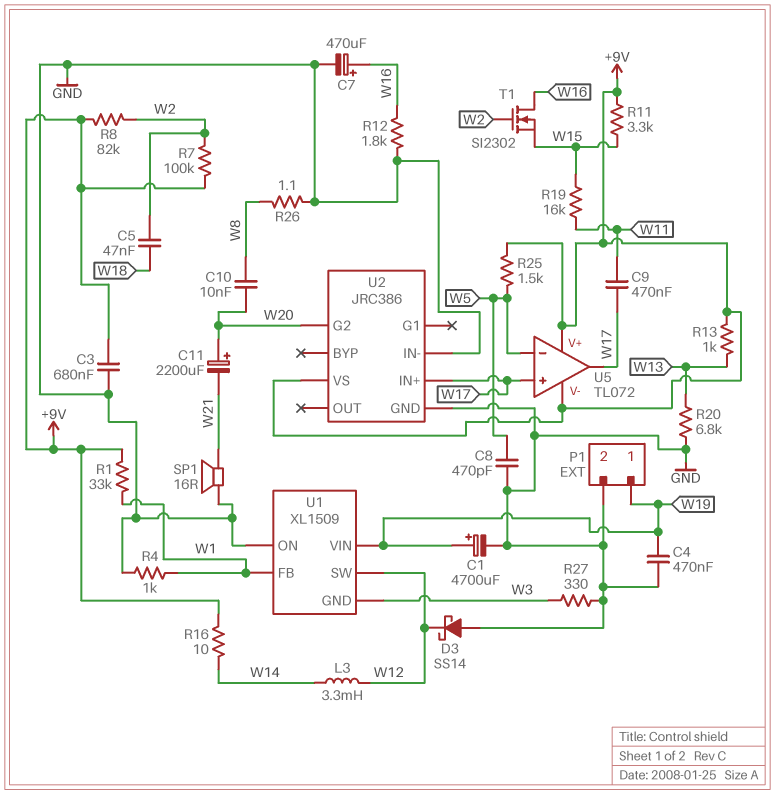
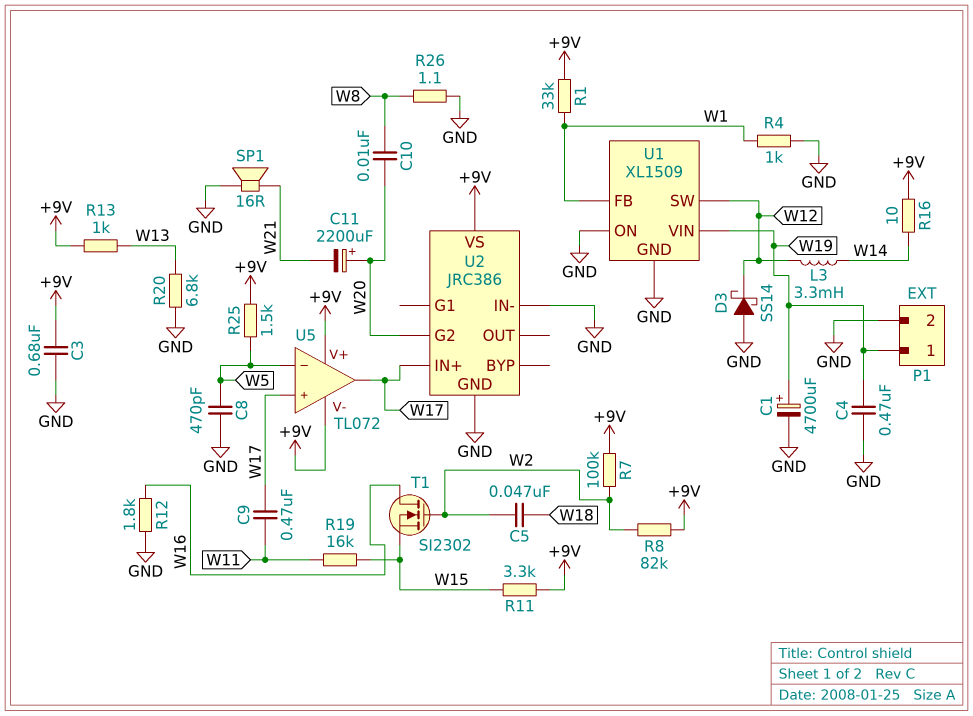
C7: 470uF (plus W16, minus GND) -> none
R27: 330 (GND, W3) -> none
U1 pin GND: W3 -> GND

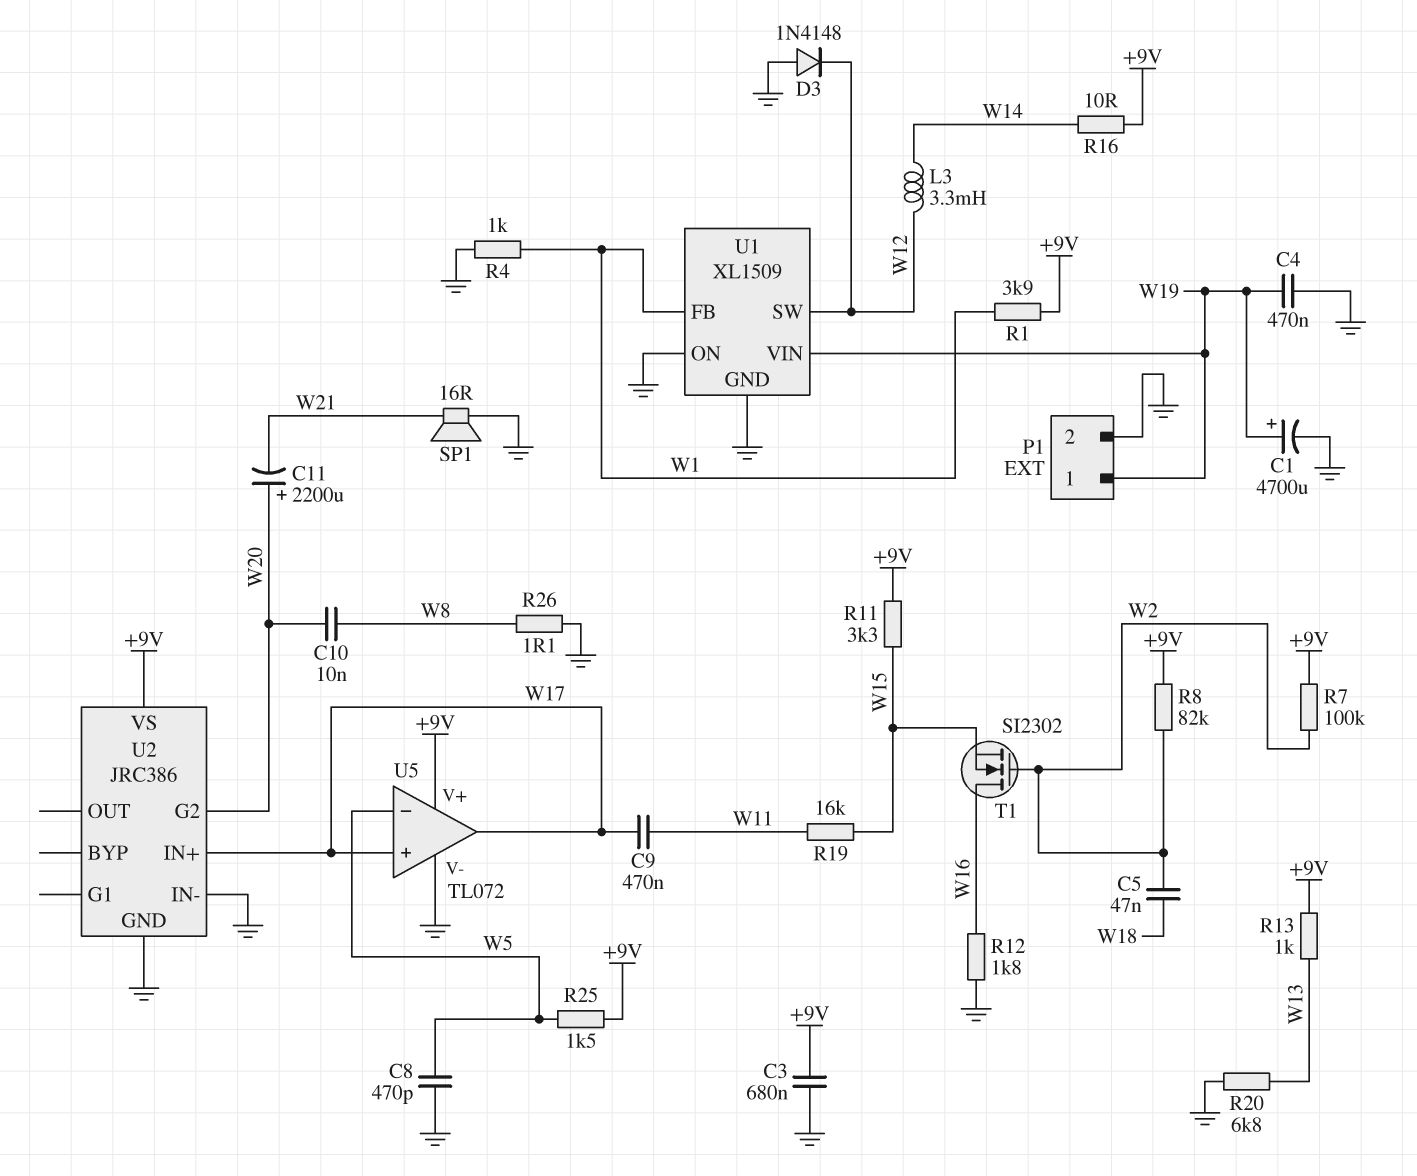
D3: schottky SS14 (A GND, K W12) -> diode 1N4148 (A GND, K W12)
R1: 33k (+9V, W1) -> 3.9k (+9V, W1)
U5 pin V-: +9V -> GND

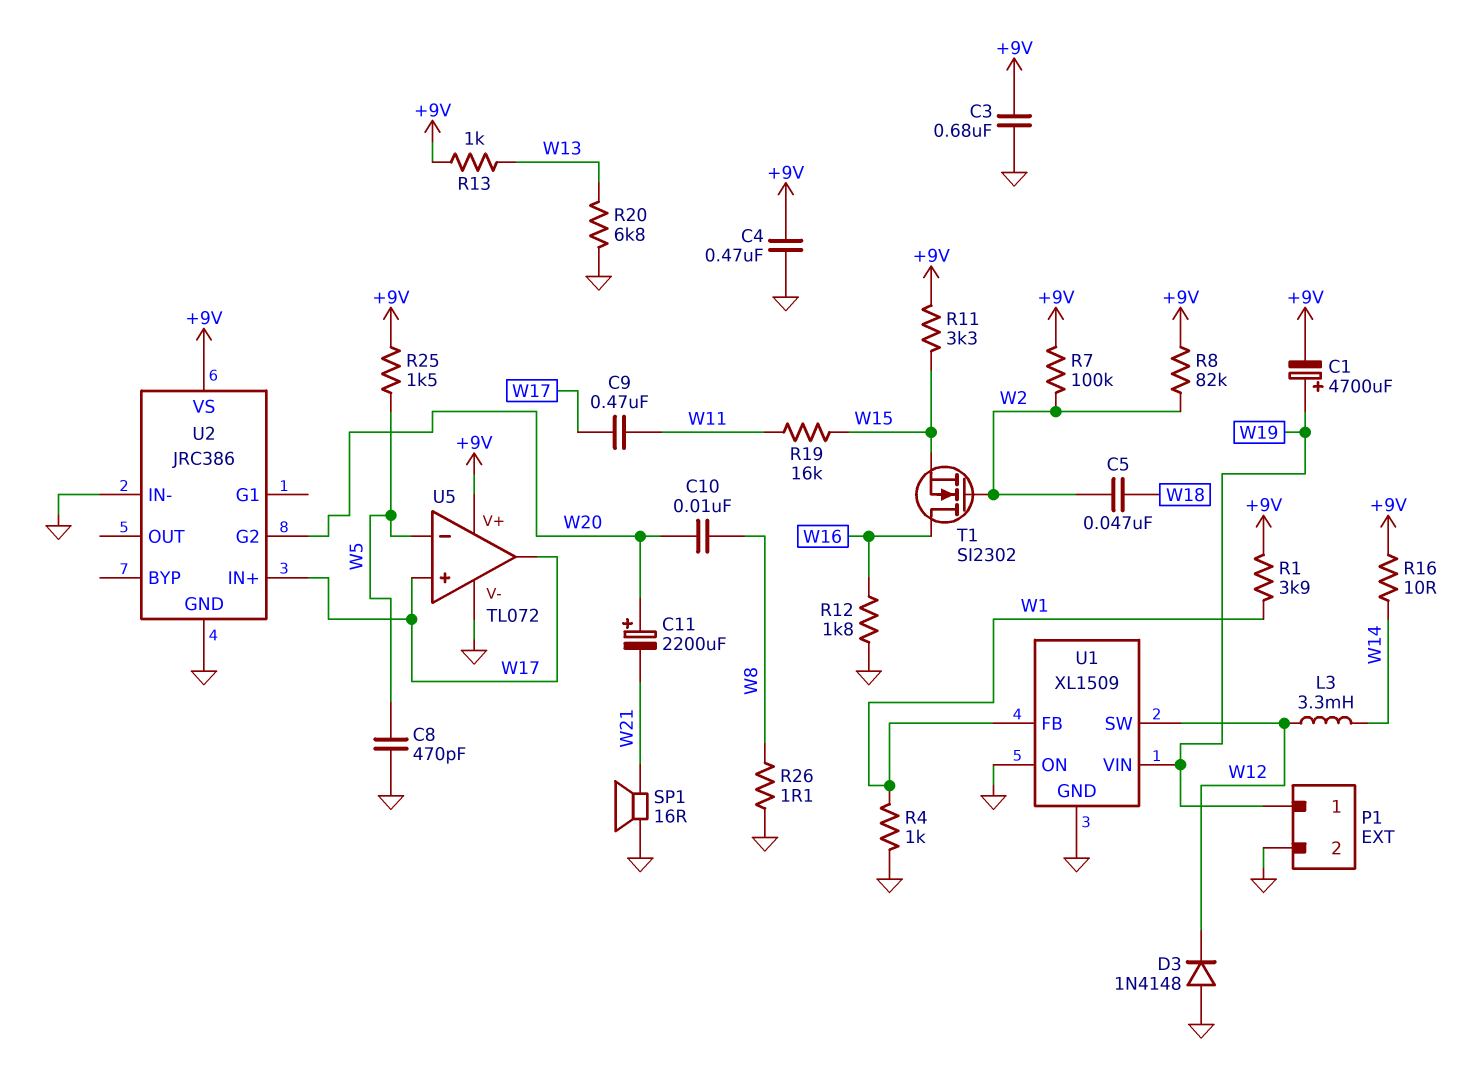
C1: 4700uF (plus W19, minus GND) -> 4700uF (plus W19, minus +9V)
C4: 470nF (GND, W19) -> 470nF (+9V, GND)

